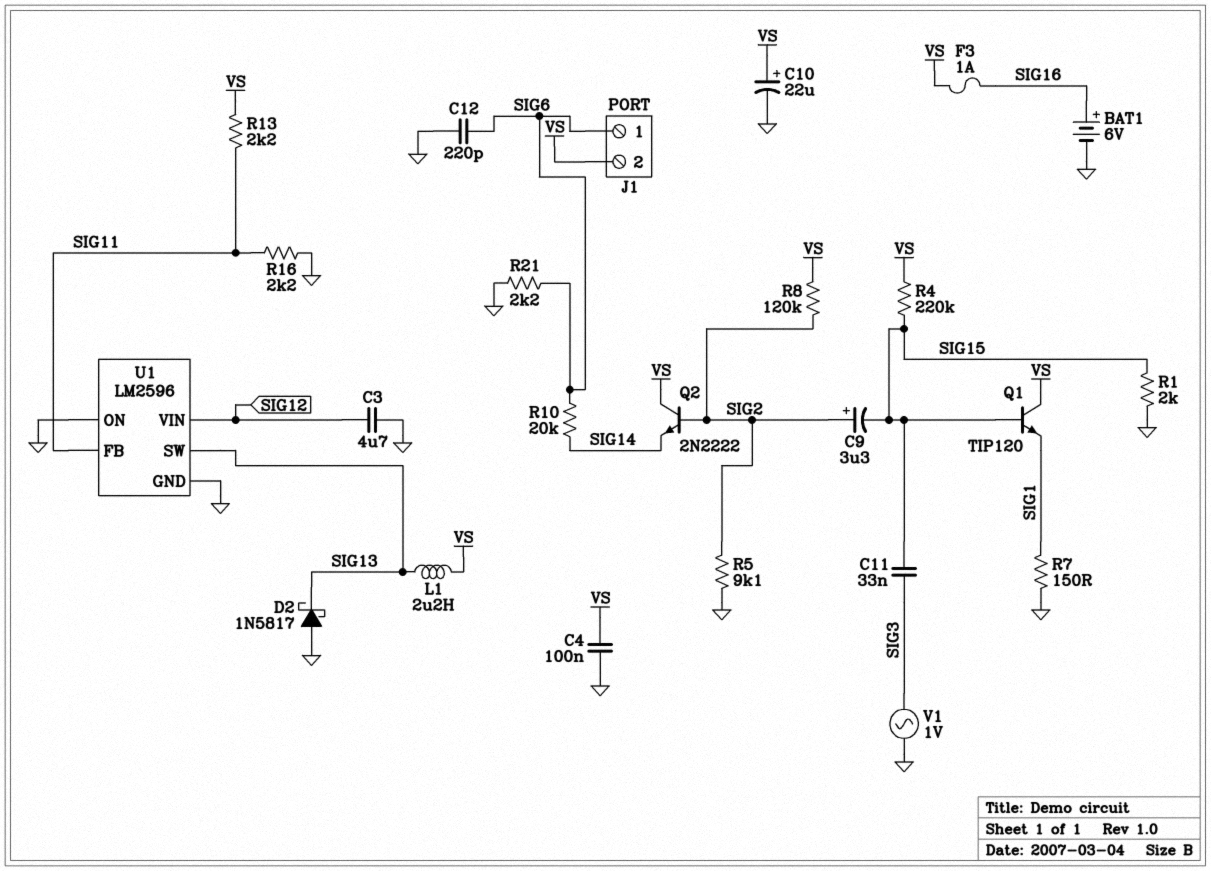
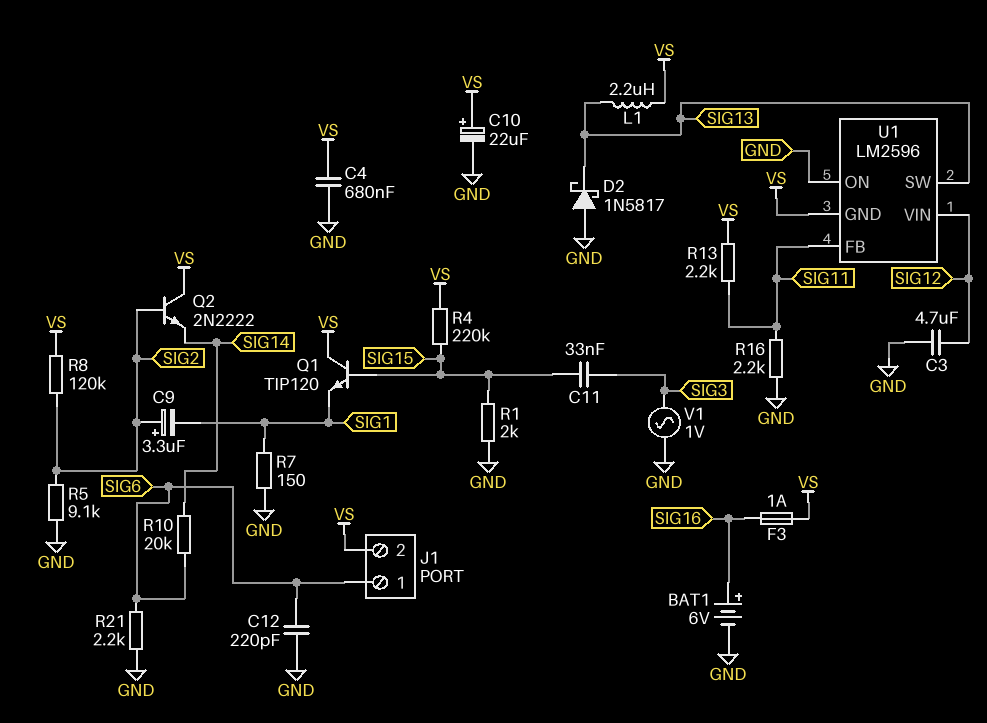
C4: 100nF (GND, VS) -> 680nF (GND, VS)
C9: 3.3uF (plus SIG2, minus SIG15) -> 3.3uF (plus SIG2, minus SIG1)
U1 pin GND: GND -> VS

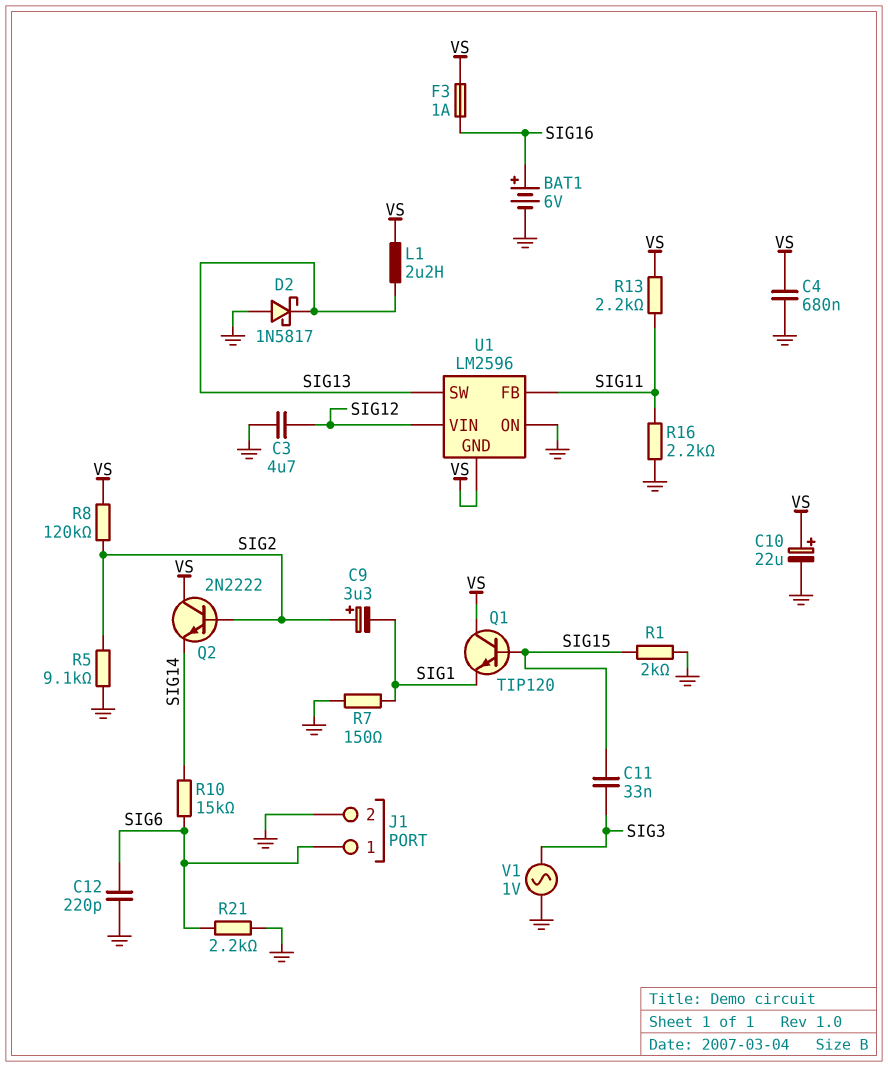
J1 pin 2: VS -> GND
R4: 220k (SIG15, VS) -> none
R10: 20k (SIG6, SIG14) -> 15k (SIG6, SIG14)

